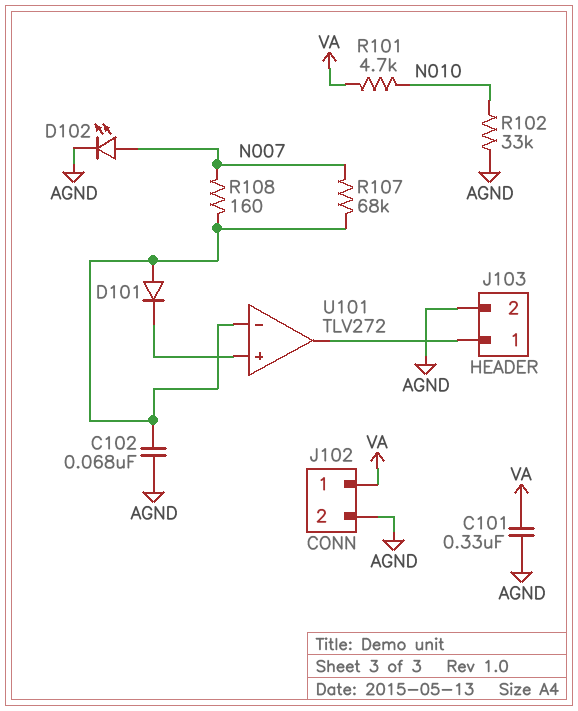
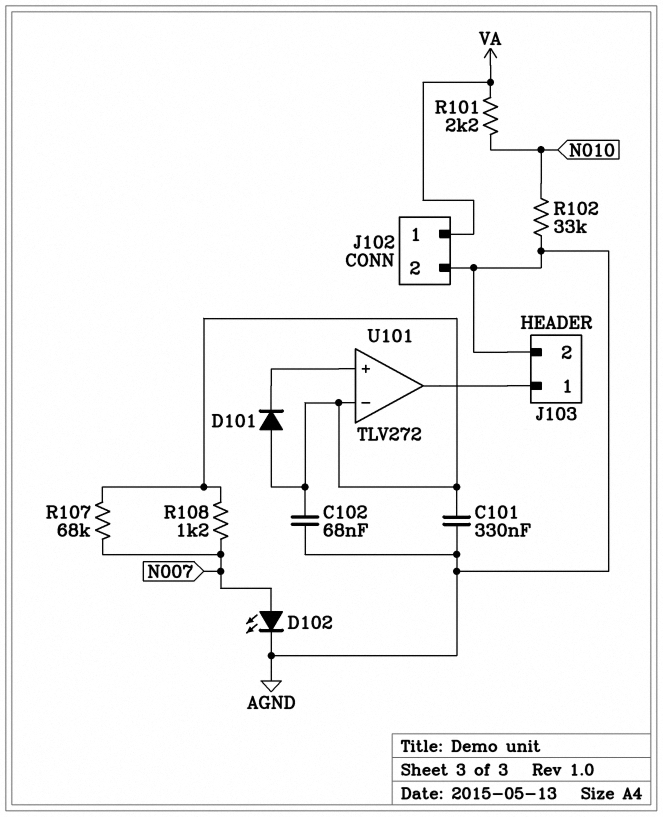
C101: 330nF (AGND, VA) -> 330nF (AGND, U101/in-)
R101: 4.7k (N010, VA) -> 2.2k (N010, VA)
R108: 160 (N007, U101/in-) -> 1.2k (N007, U101/in-)

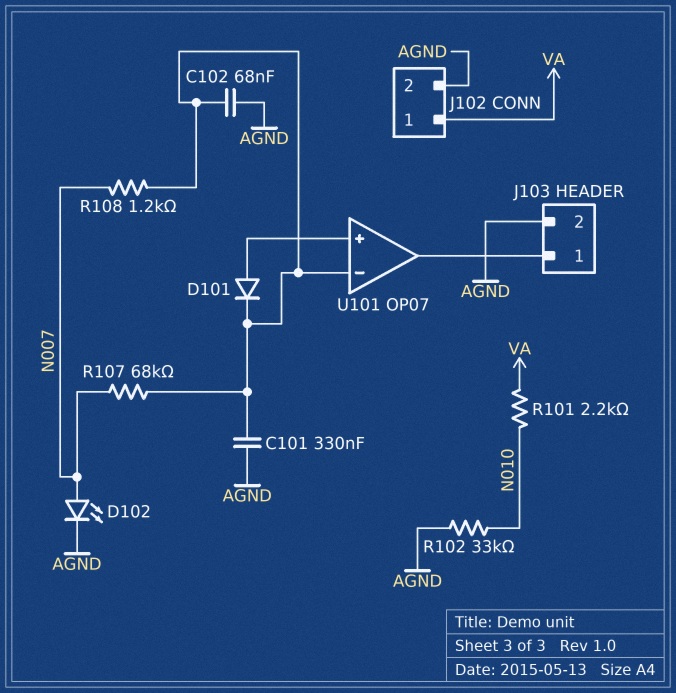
D101: diode (A U101/in-, K U101/in+) -> diode (A U101/in+, K U101/in-)
U101: TLV272 -> OP07

